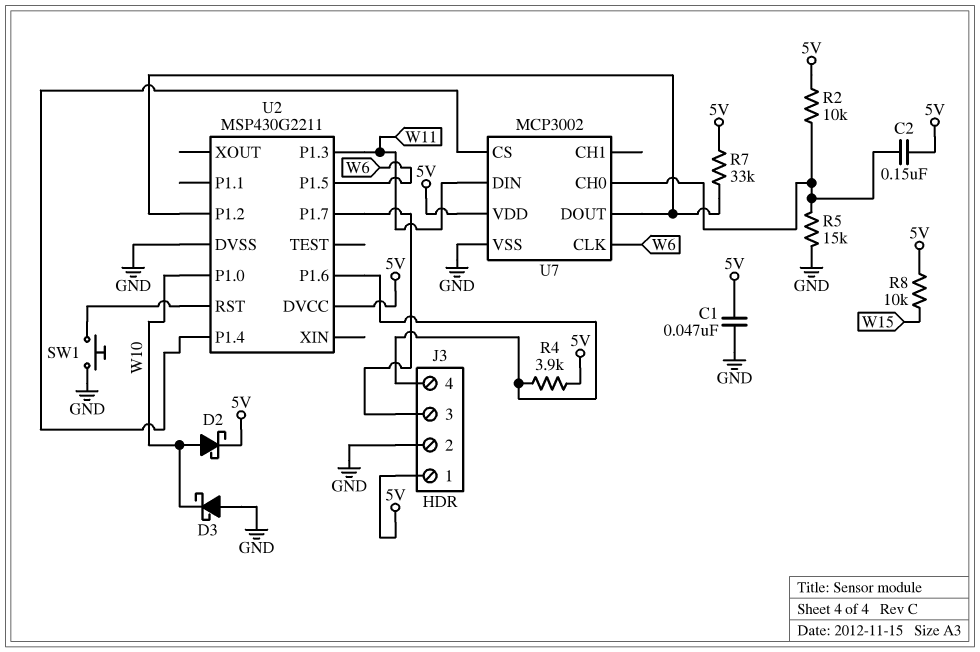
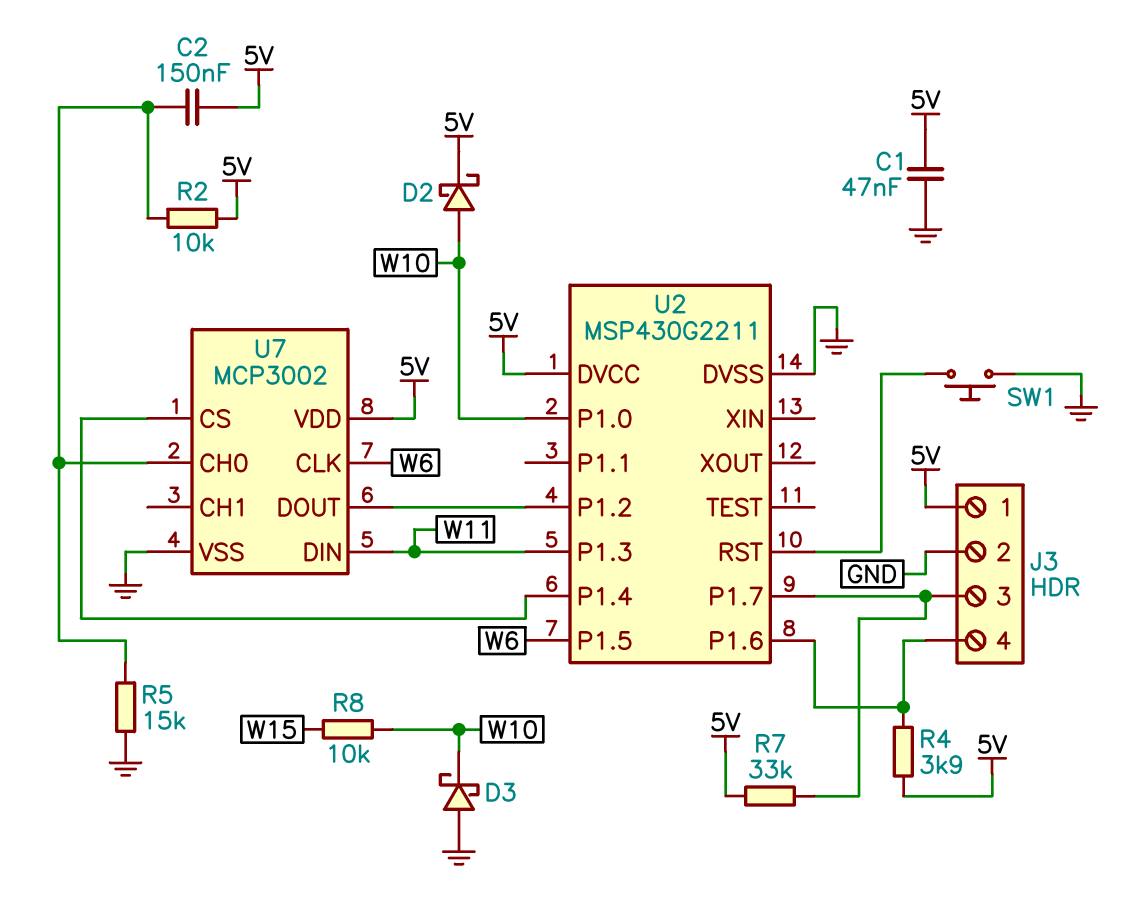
R7: 33k (5V, U2/P1.2) -> 33k (5V, J3/3)
R8: 10k (5V, W15) -> 10k (W10, W15)

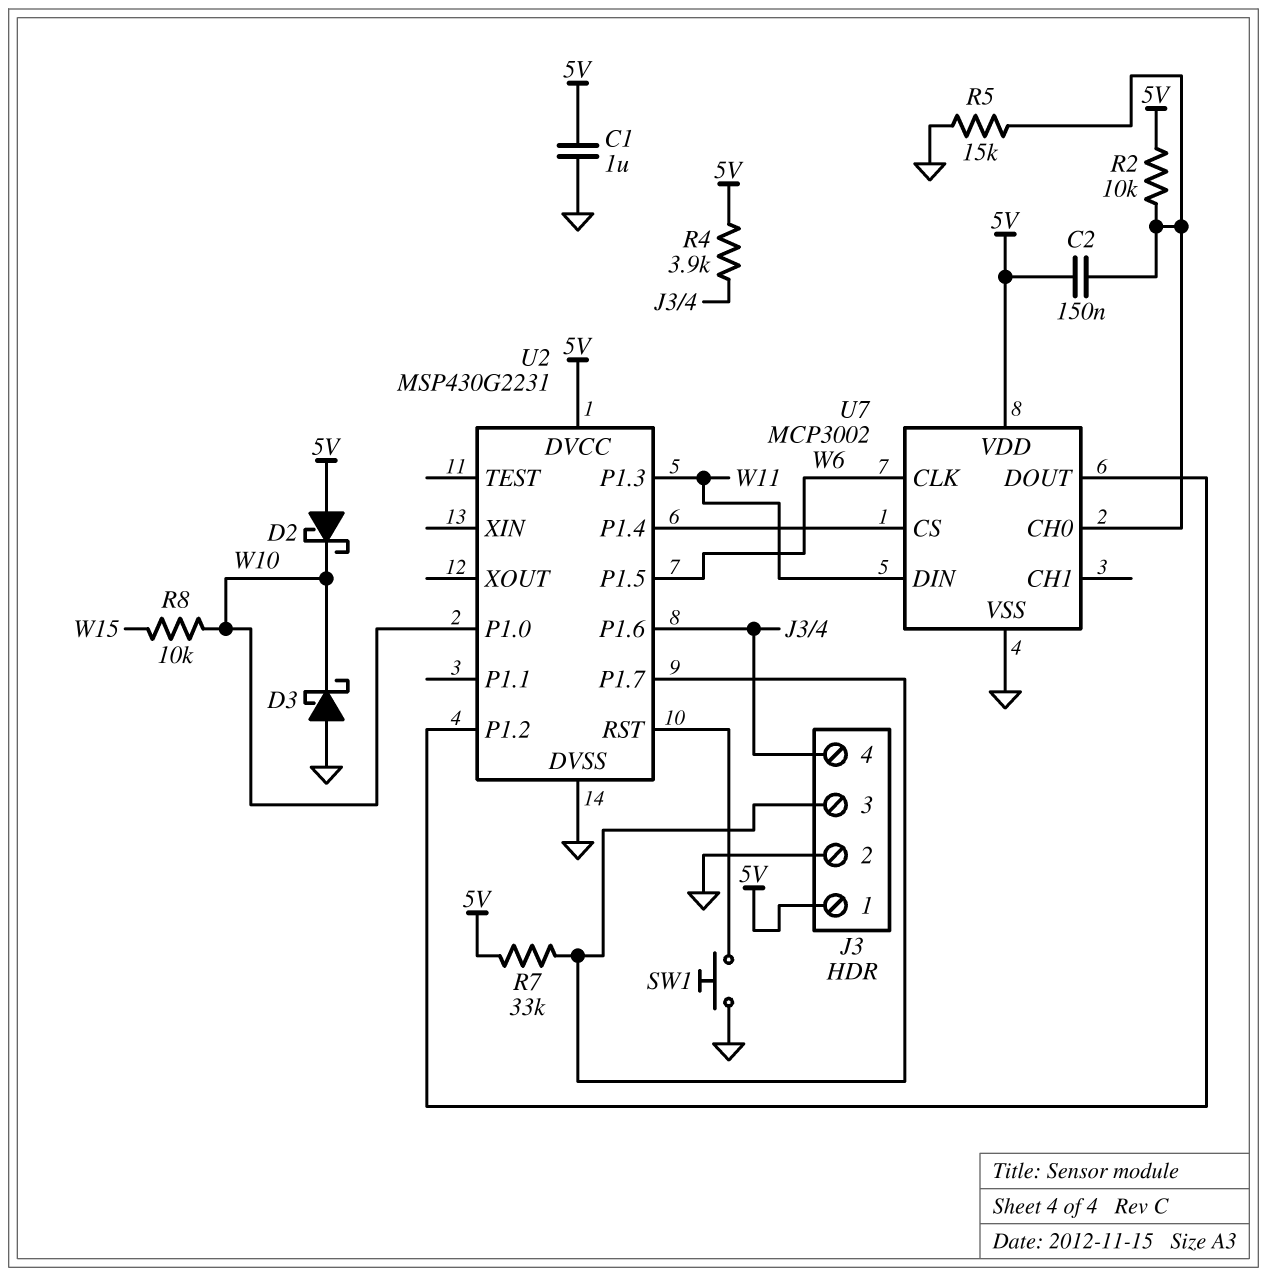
C1: 47nF (5V, GND) -> 1uF (5V, GND)
D2: schottky (A W10, K 5V) -> schottky (A 5V, K W10)
U2: MSP430G2211 -> MSP430G2231

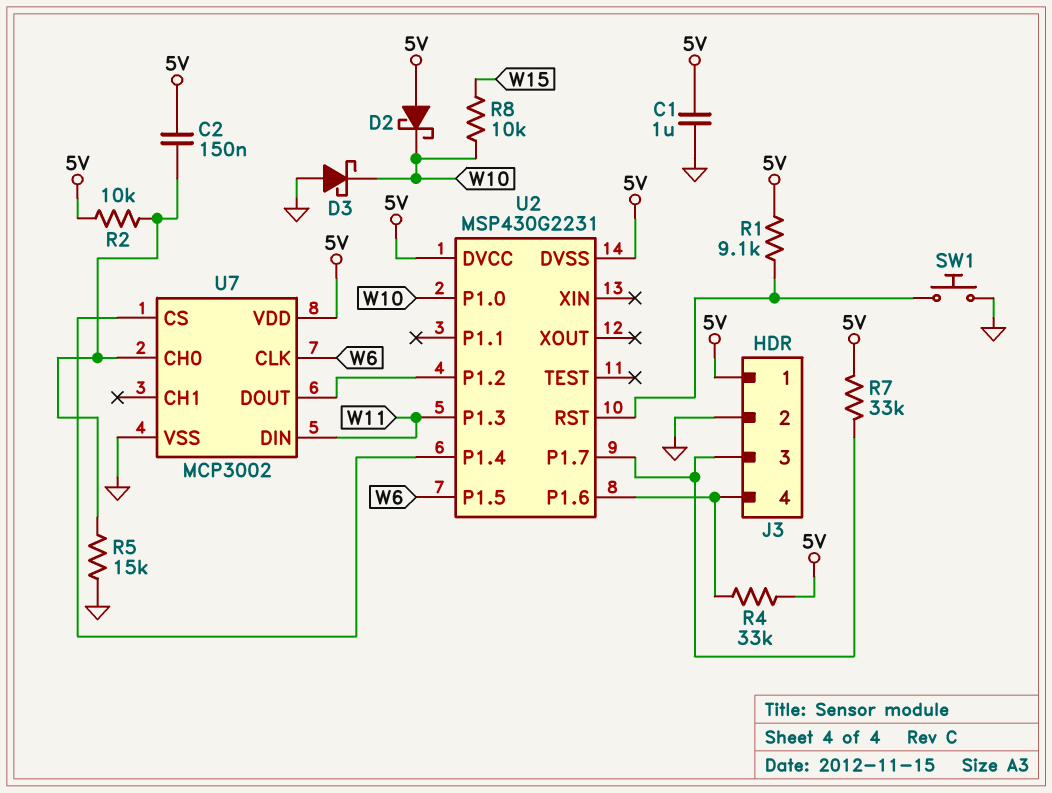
R1: none -> 9.1k (5V, U2/RST)
R4: 3.9k (5V, J3/4) -> 33k (5V, J3/4)
U2 pin DVSS: GND -> 5V

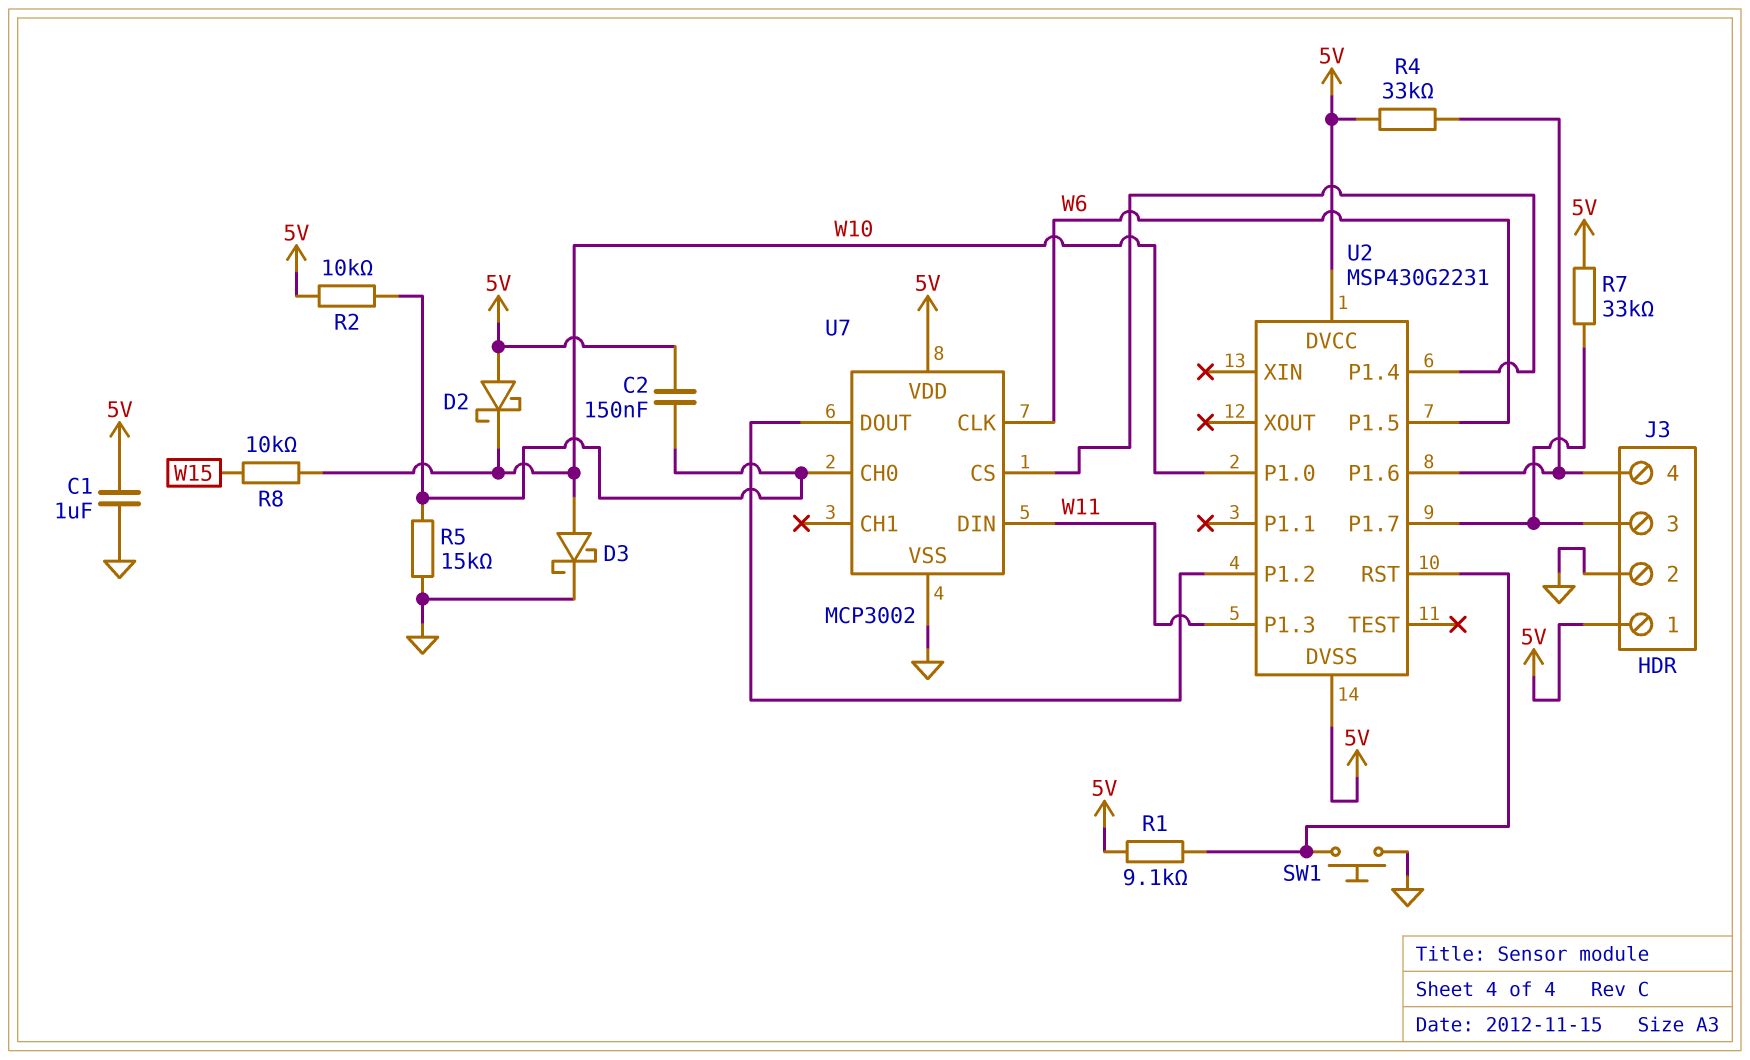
D3: schottky (A GND, K W10) -> schottky (A W10, K GND)

